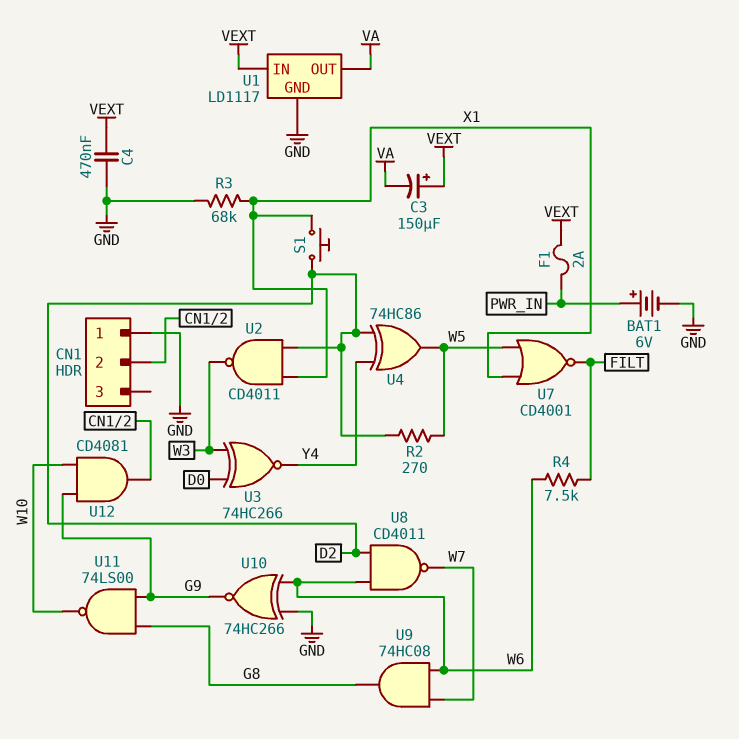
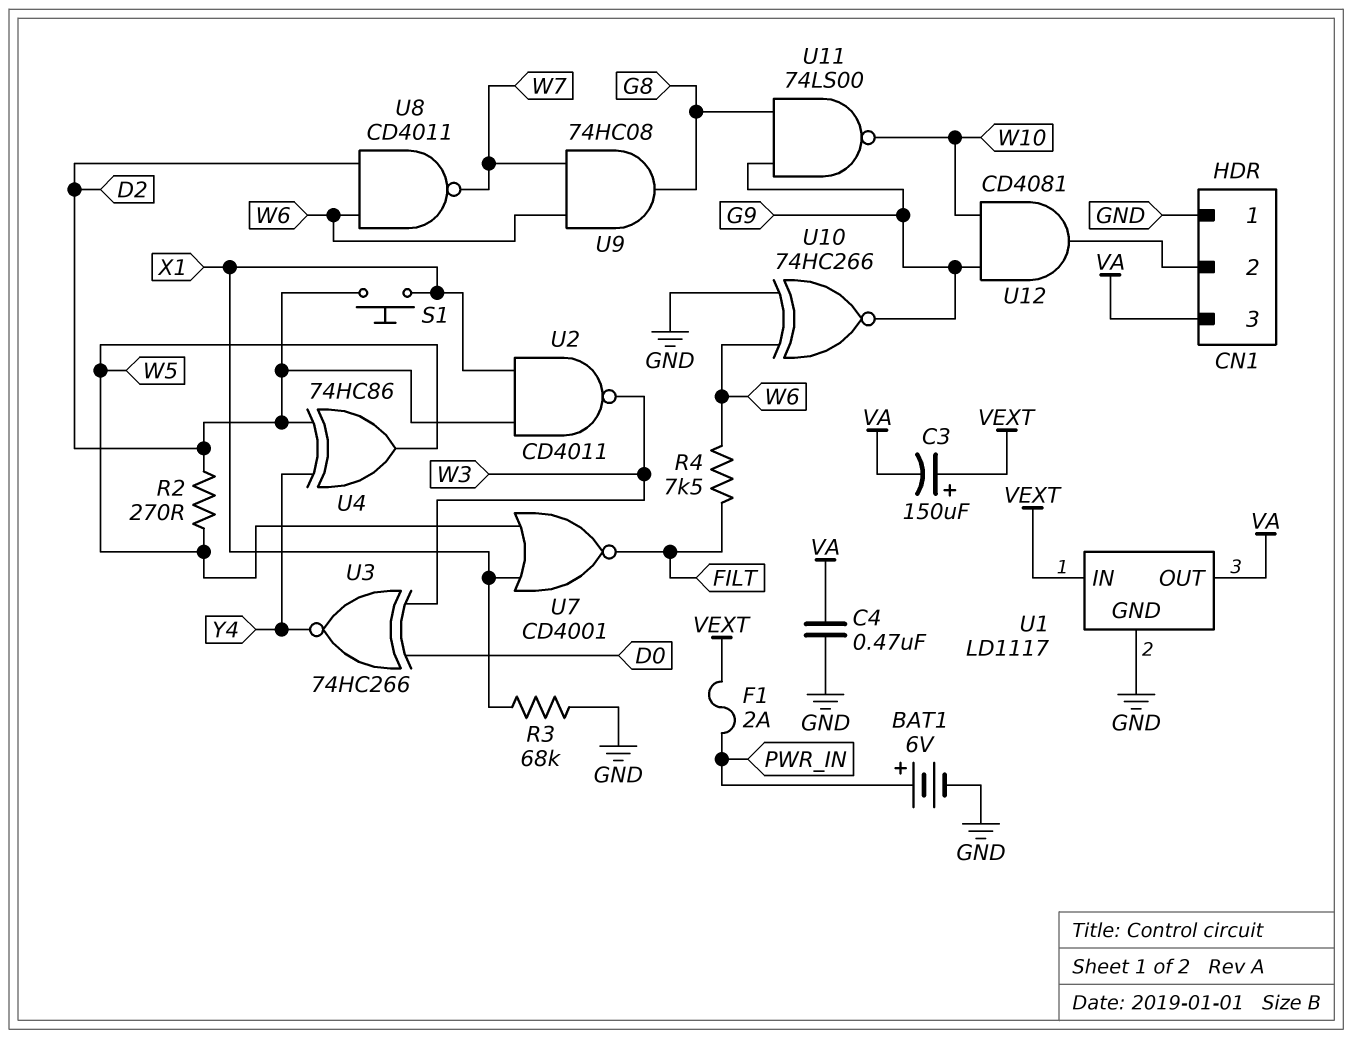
C4: 470nF (GND, VEXT) -> 470nF (GND, VA)
CN1 pin 3: none -> VA

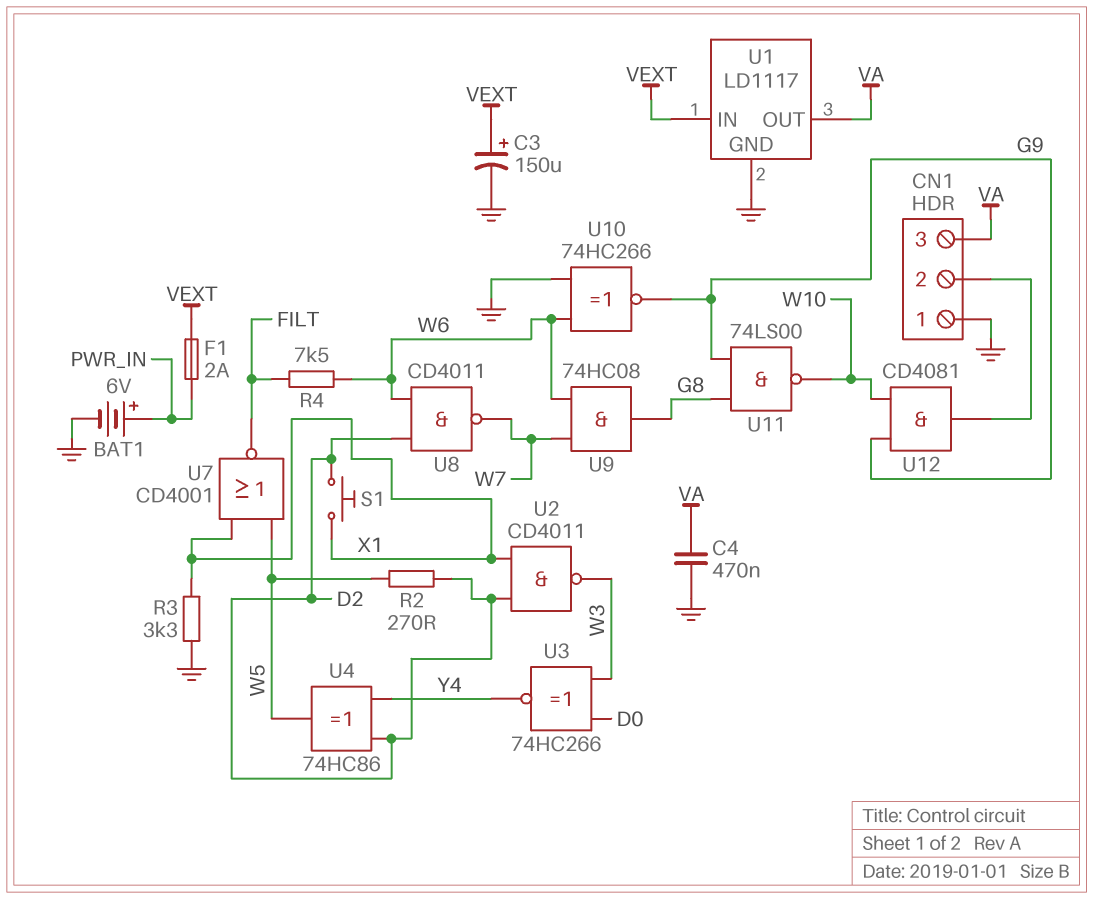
C3: 150uF (plus VEXT, minus VA) -> 150uF (plus VEXT, minus GND)
R3: 68k (GND, X1) -> 3.3k (GND, X1)

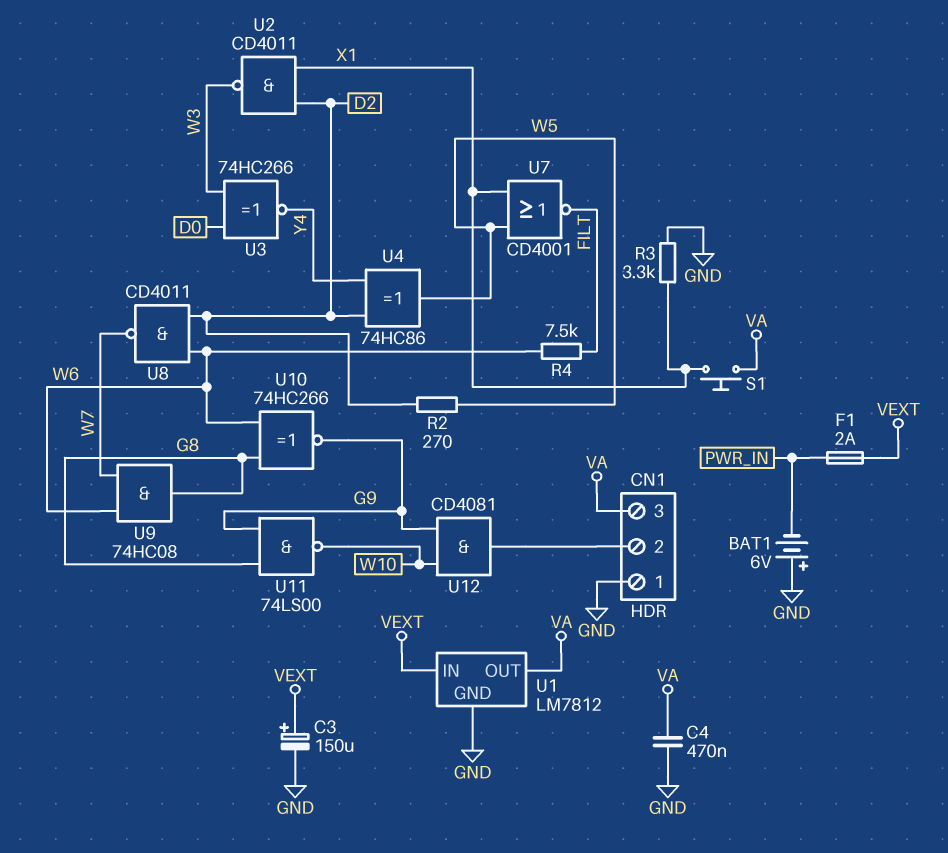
BAT1: 6V (plus PWR_IN, minus GND) -> 6V (plus GND, minus PWR_IN)
S1: button (D2, X1) -> button (VA, X1)
U1: LD1117 -> LM7812
U10: XNOR 74HC266 (in GND, in W6, out G9) -> XNOR 74HC266 (in G8, in W6, out G9)

